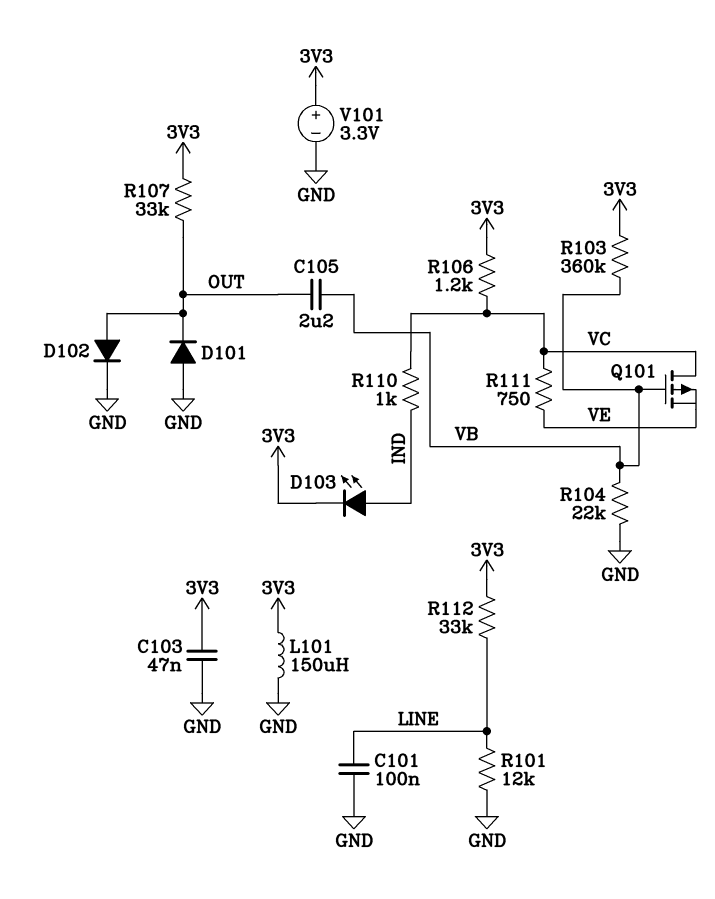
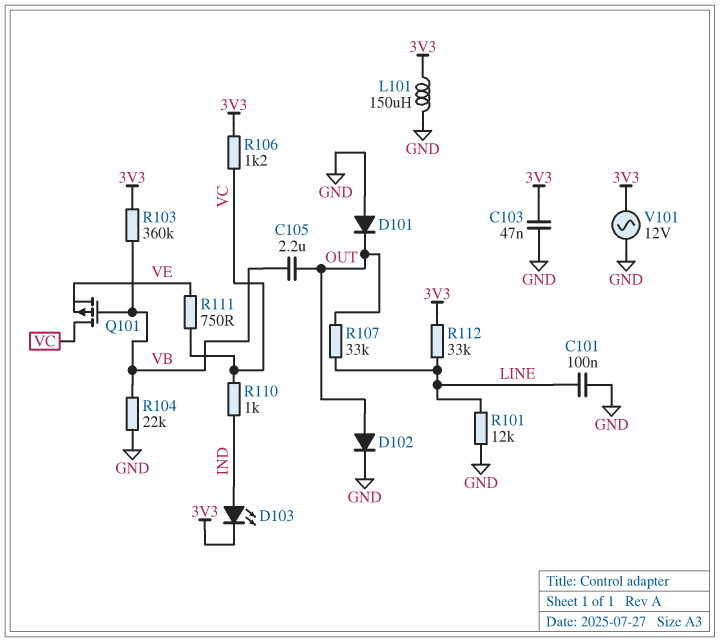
R107: 33k (3V3, OUT) -> 33k (LINE, OUT)
V101: 3.3V (plus 3V3, minus GND) -> AC 12V (3V3, GND)

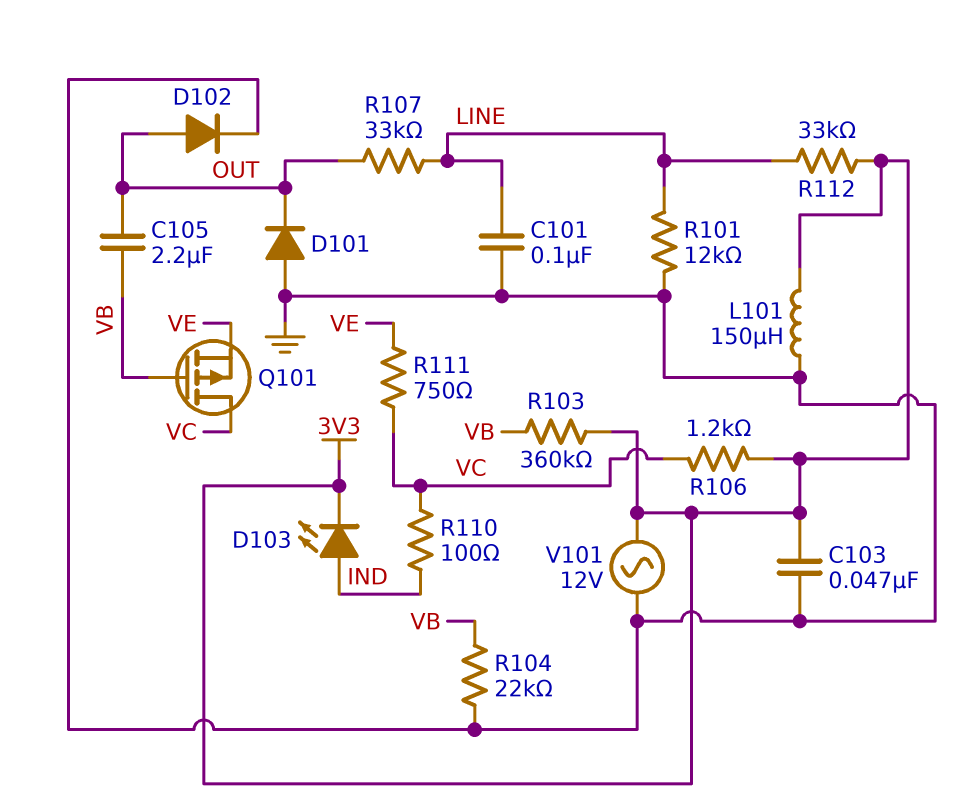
R110: 1k (IND, VC) -> 100 (IND, VC)

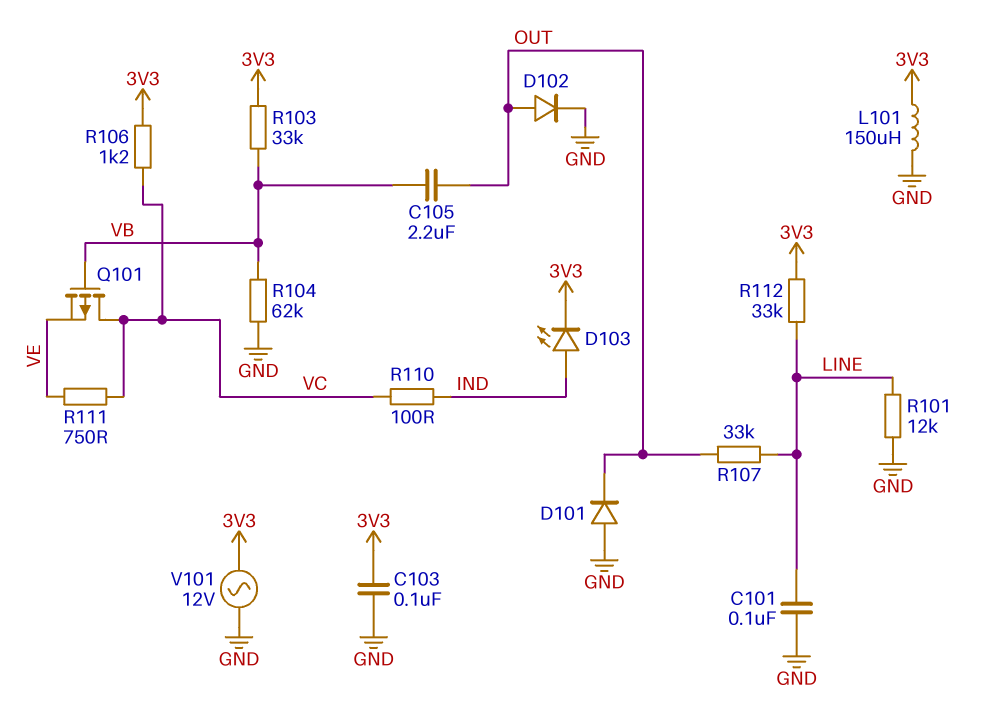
C103: 47nF (3V3, GND) -> 100nF (3V3, GND)
R103: 360k (3V3, VB) -> 33k (3V3, VB)
R104: 22k (GND, VB) -> 62k (GND, VB)

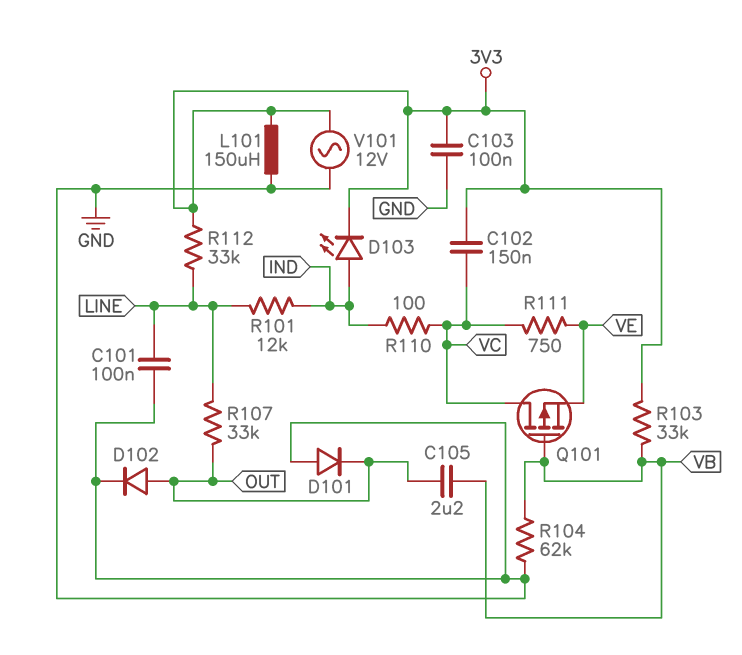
C102: none -> 150nF (3V3, VC)
R101: 12k (GND, LINE) -> 12k (IND, LINE)
R106: 1.2k (3V3, VC) -> none

